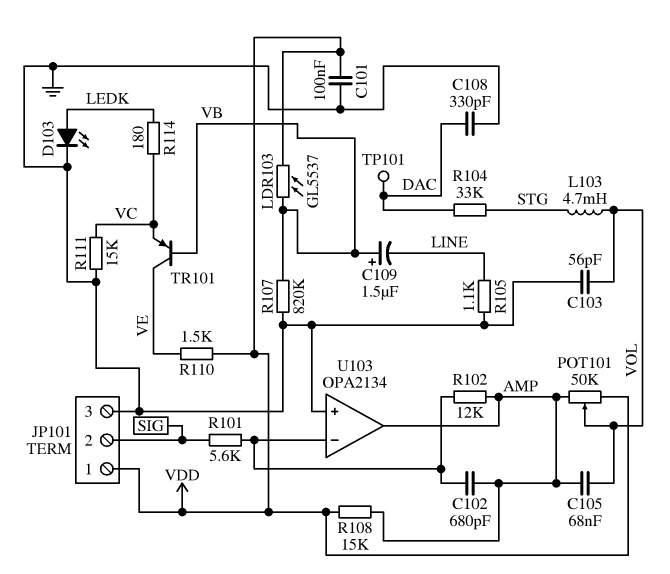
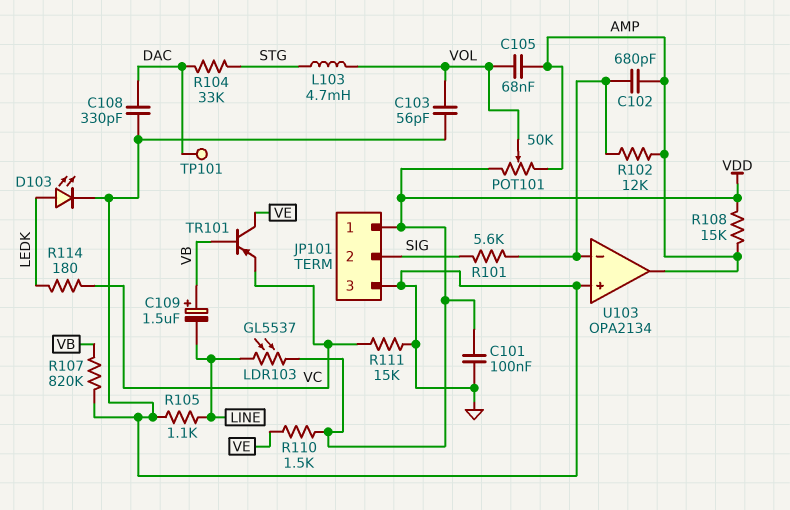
LDR103: GL5537 (VB, VDD) -> GL5537 (LINE, VDD)

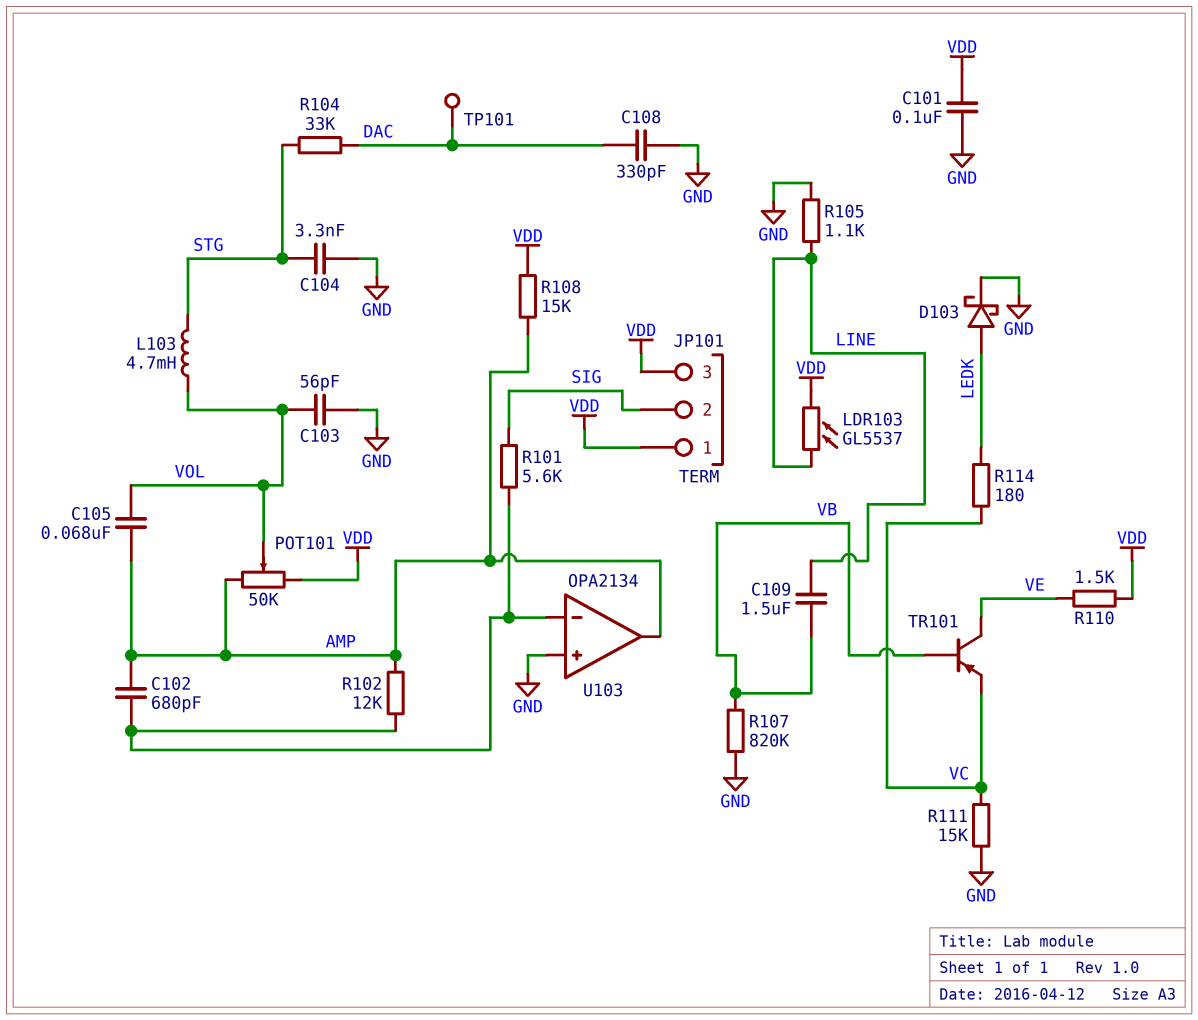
C104: none -> 3.3nF (GND, STG)
C109: 1.5uF (plus VB, minus LINE) -> 1.5uF (LINE, VB)
D103: LED (A LEDK, K GND) -> schottky (A LEDK, K GND)
JP101 pin 3: GND -> VDD

